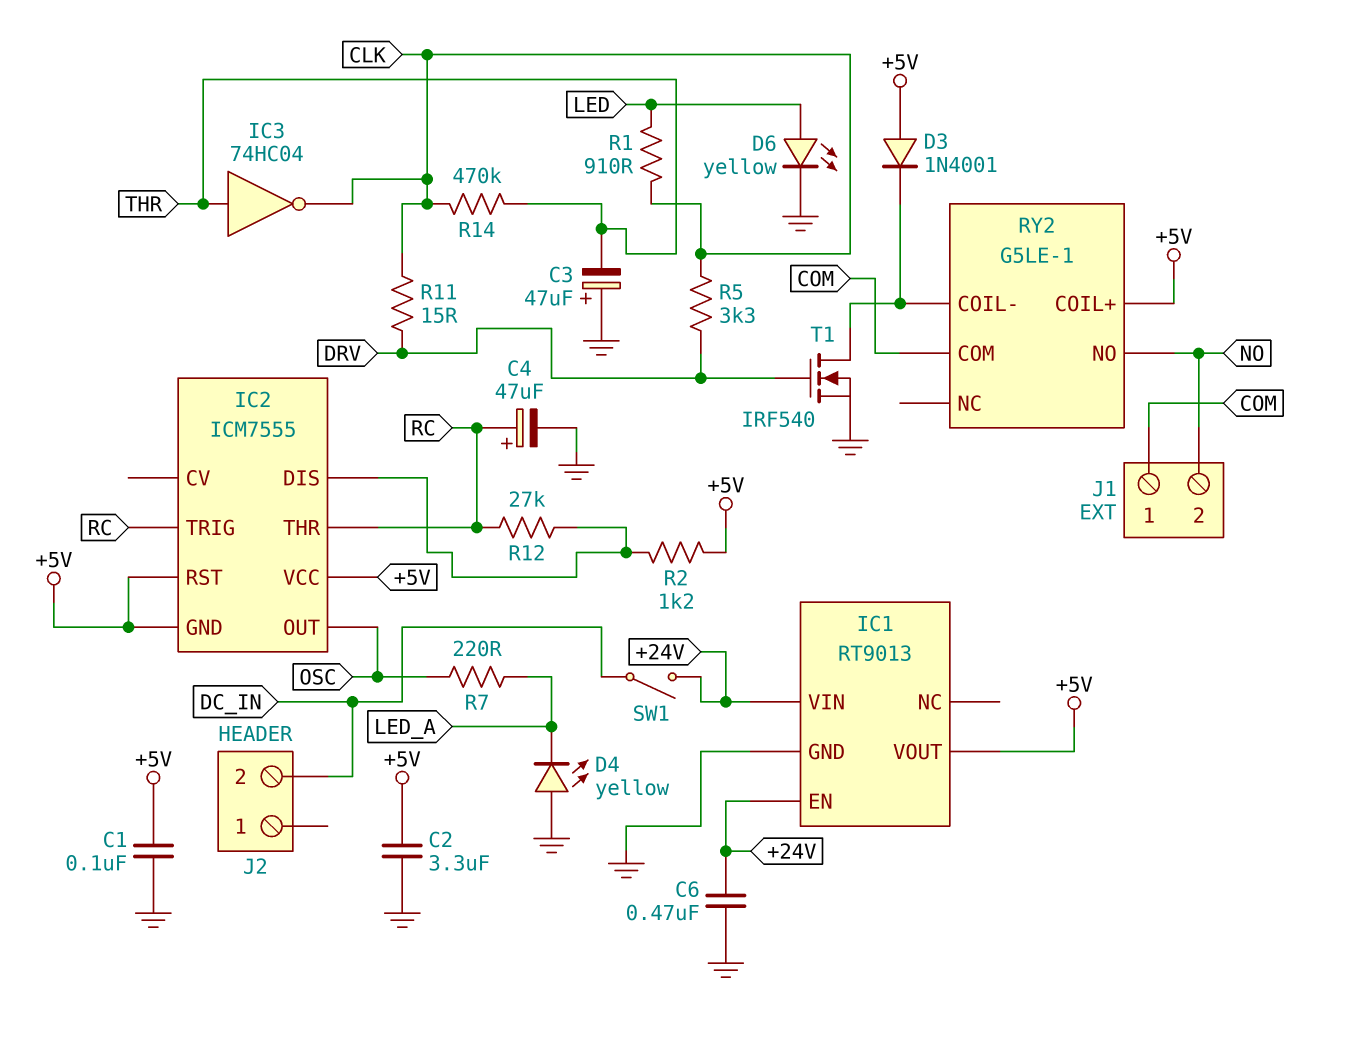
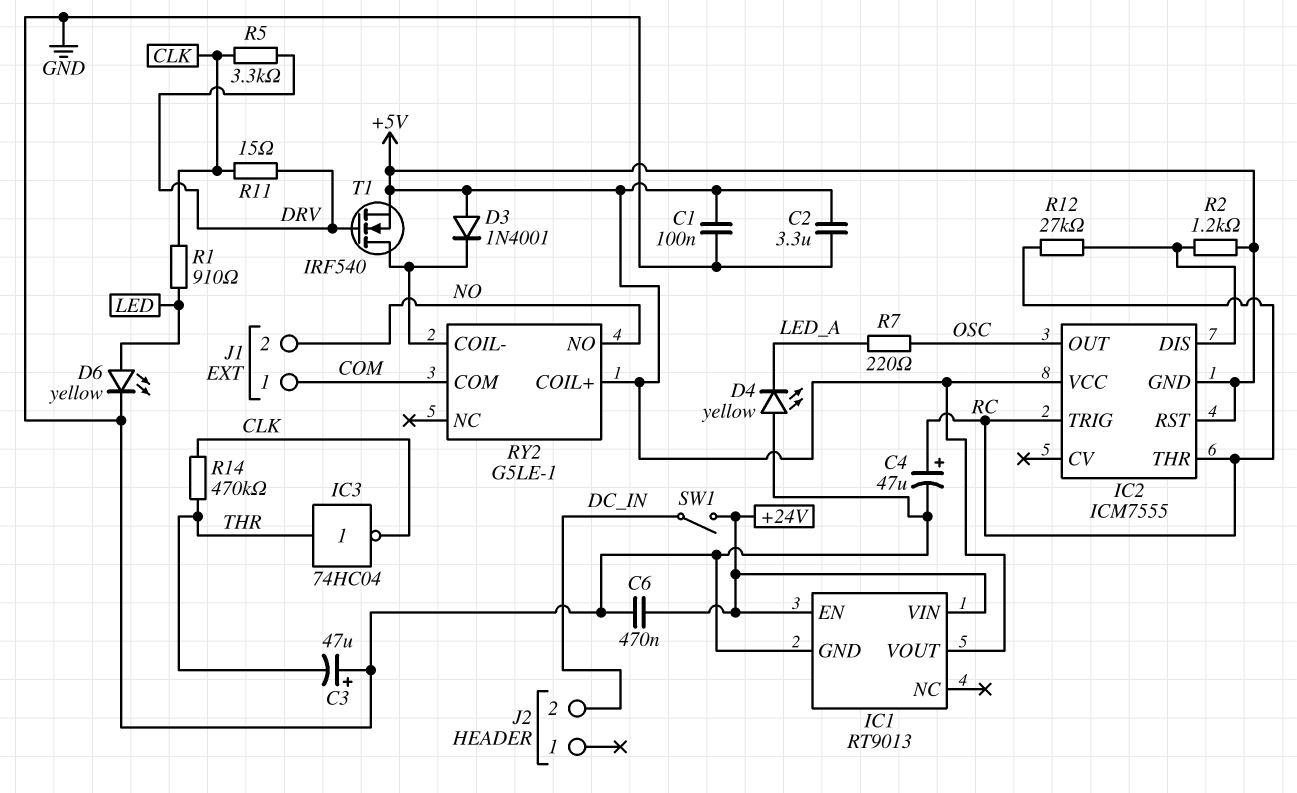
T1: NMOS IRF540 (G DRV, D RY2/COIL-, S GND) -> NMOS IRF540 (G DRV, D RY2/COIL-, S +5V)

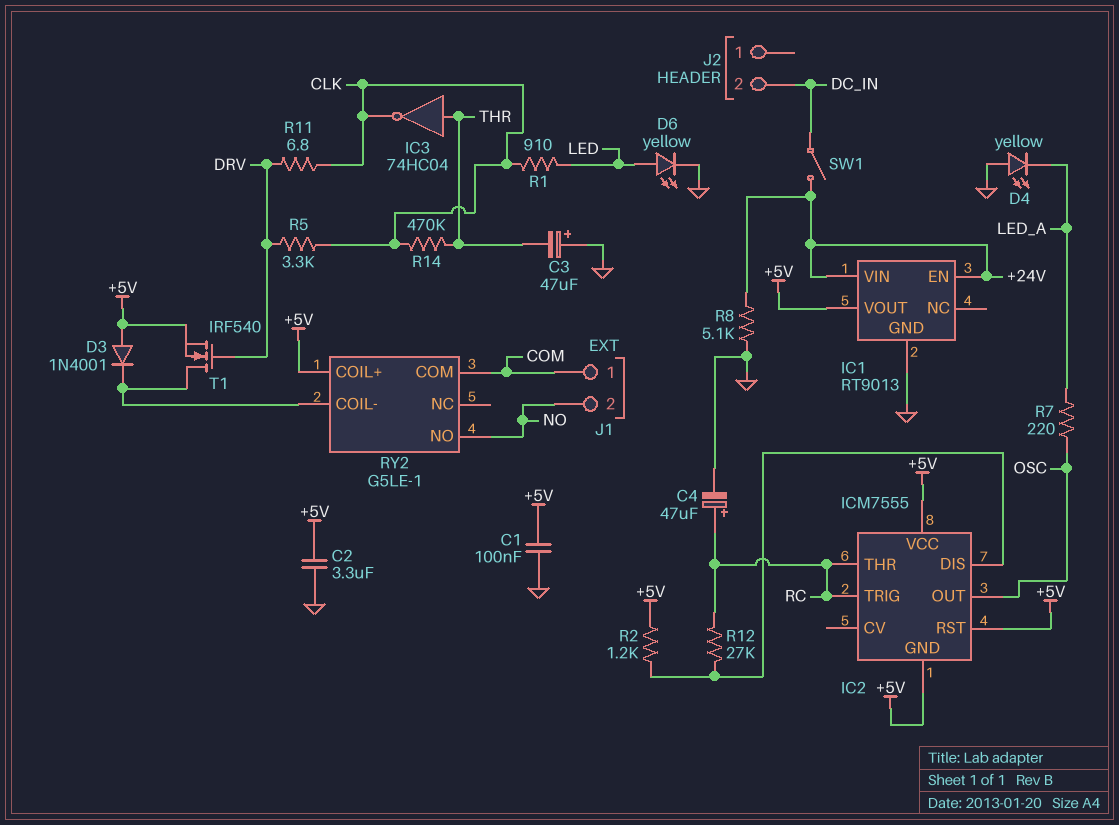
C6: 470nF (+24V, GND) -> none
R8: none -> 5.1k (+24V, GND)
R11: 15 (CLK, DRV) -> 6.8 (CLK, DRV)

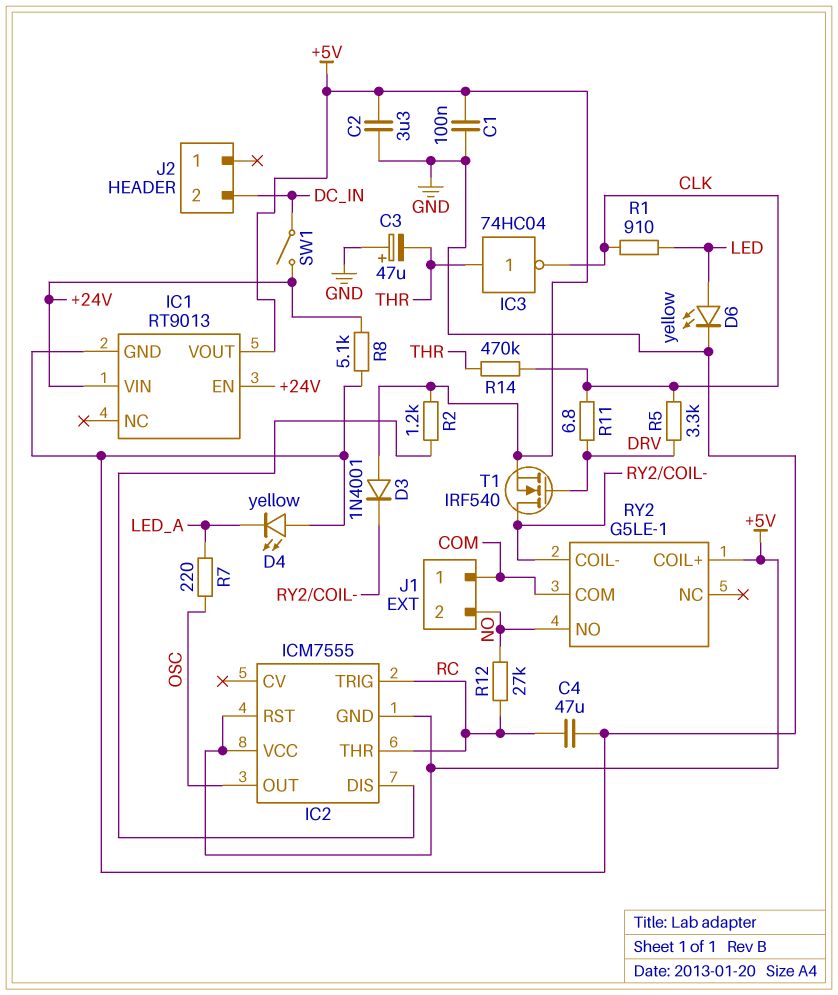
C4: 47uF (plus RC, minus GND) -> 47uF (GND, RC)
R12: 27k (IC2/DIS, RC) -> 27k (NO, RC)

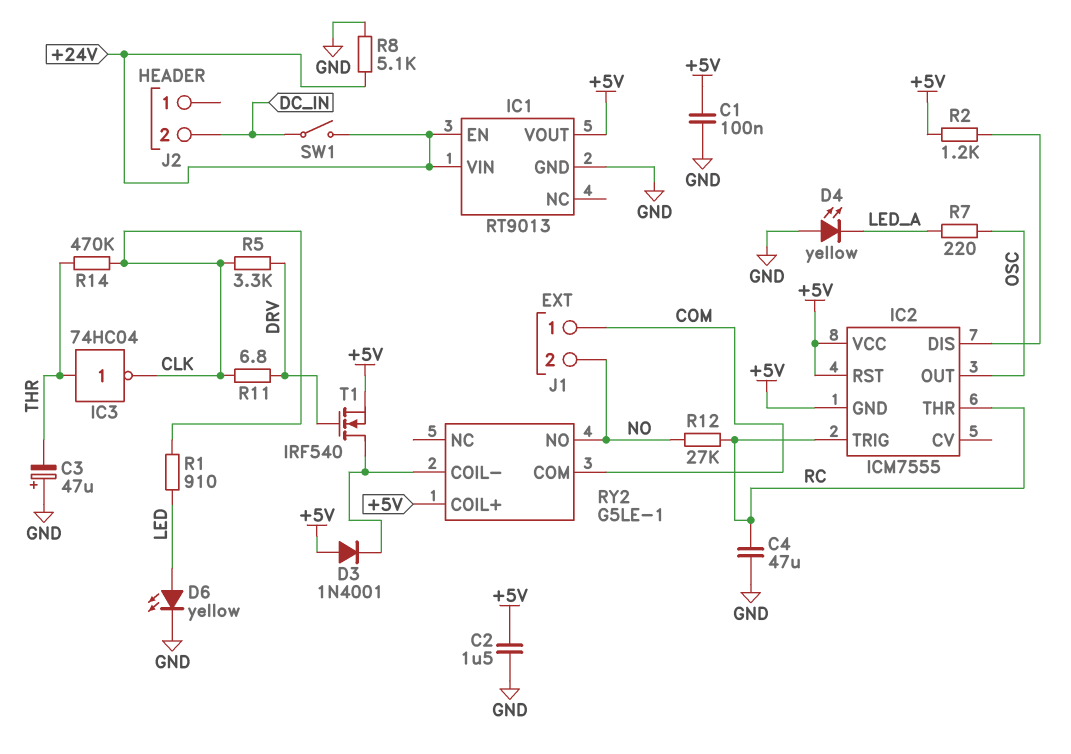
C2: 3.3uF (+5V, GND) -> 1.5uF (+5V, GND)

